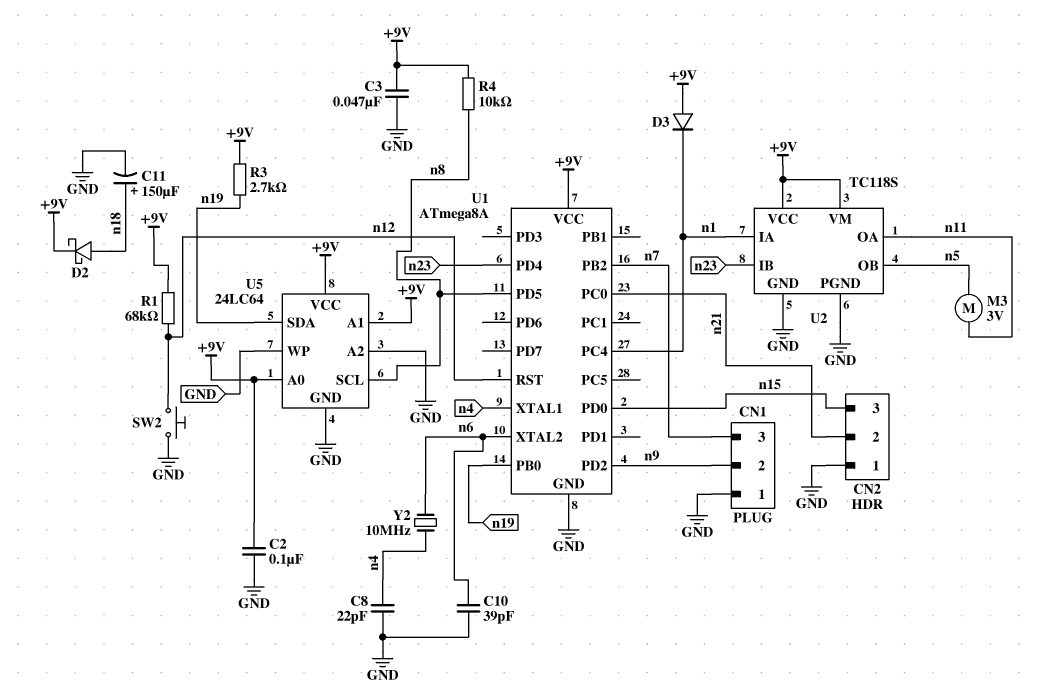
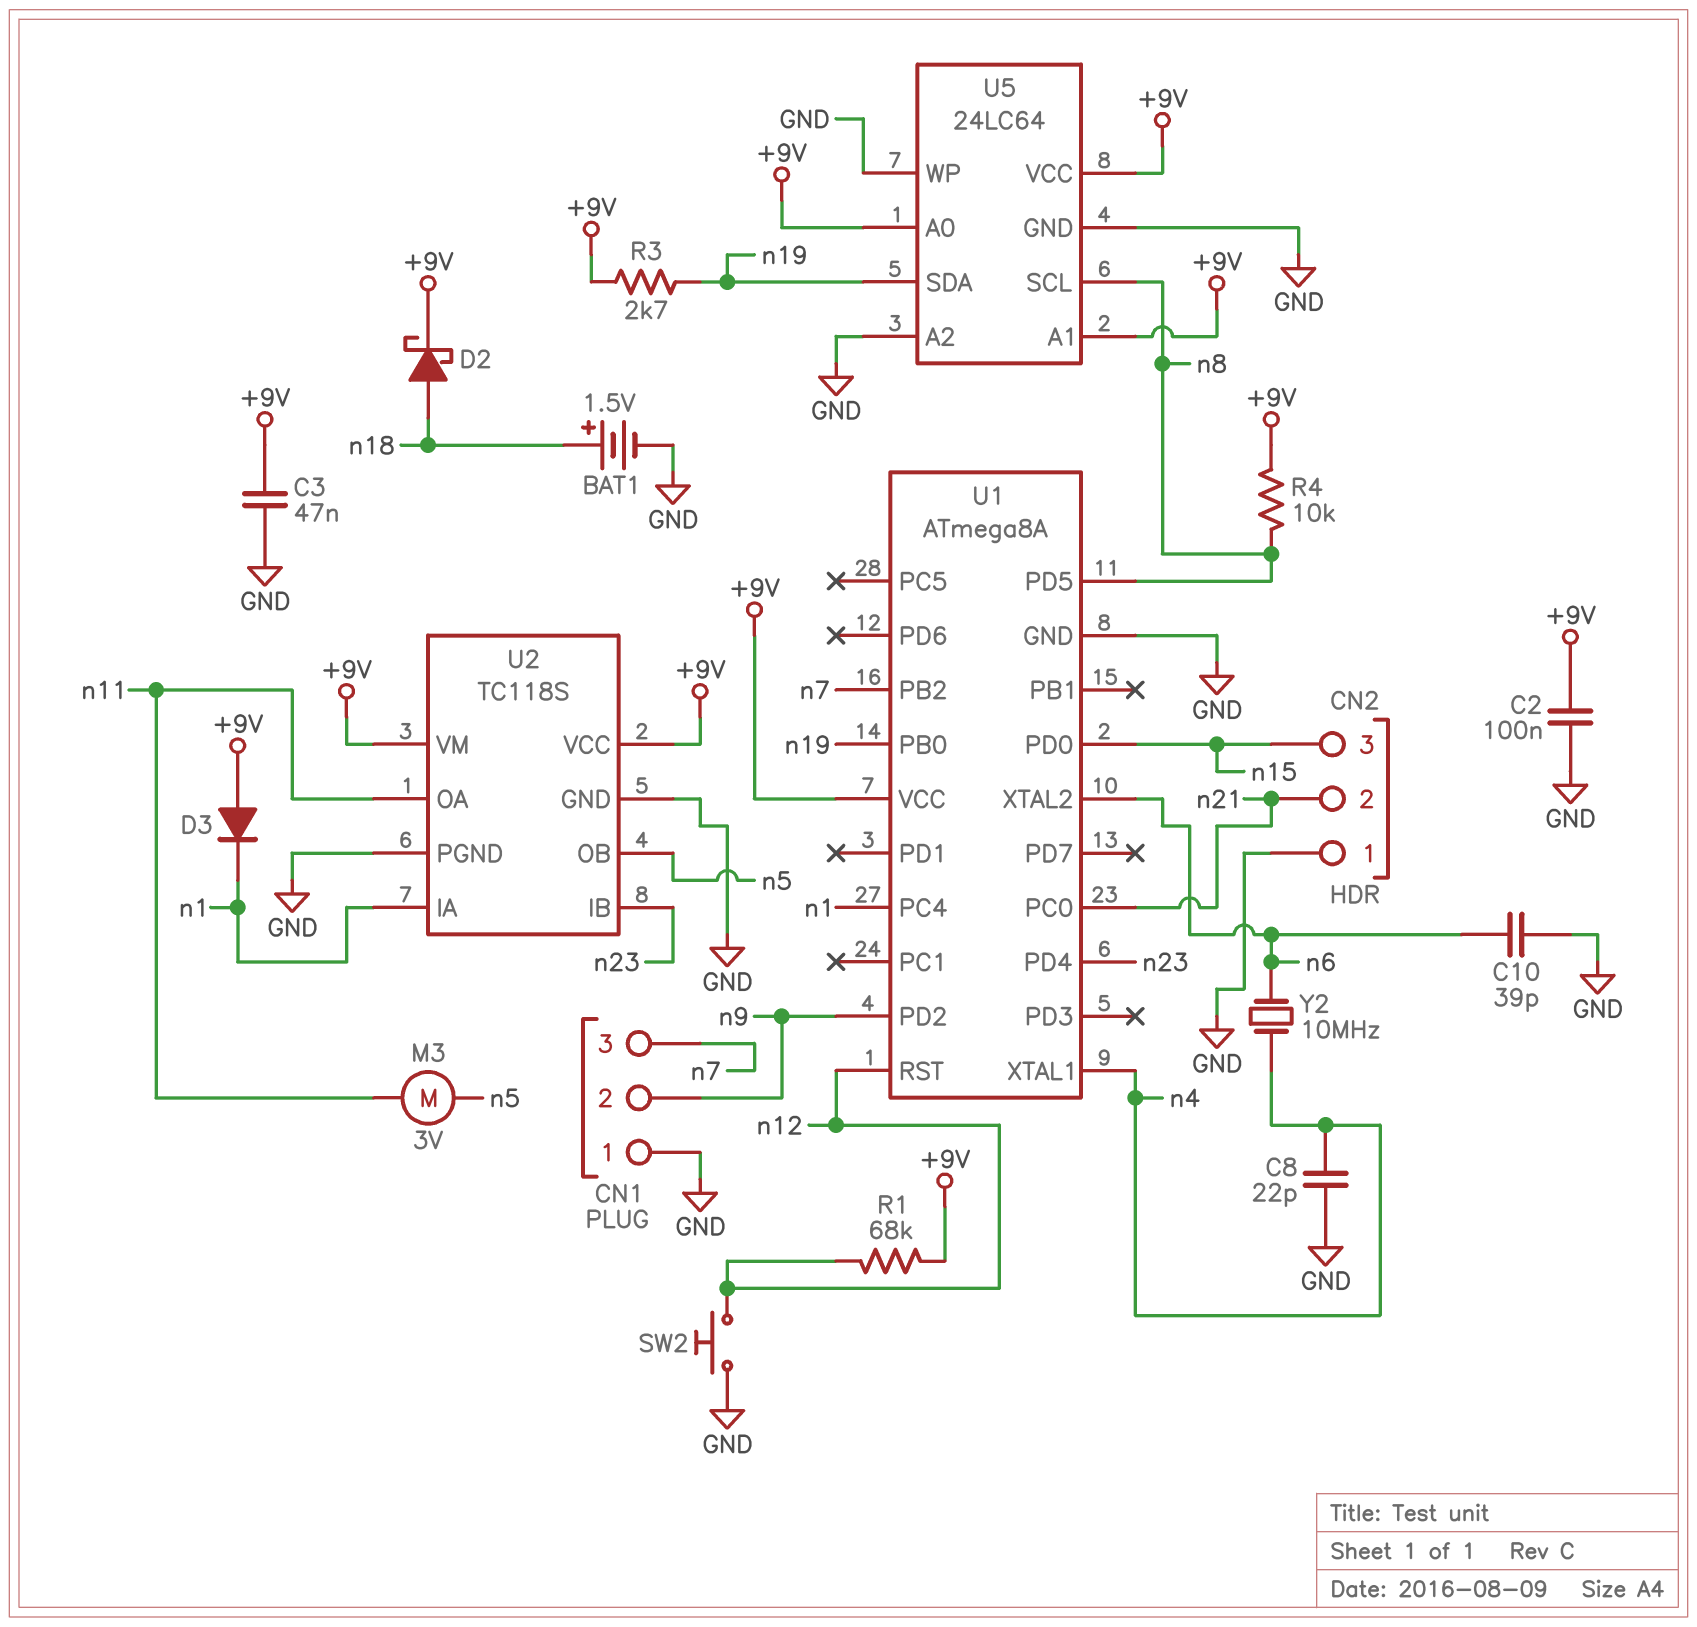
BAT1: none -> 1.5V (plus n18, minus GND)
C11: 150uF (plus n18, minus GND) -> none

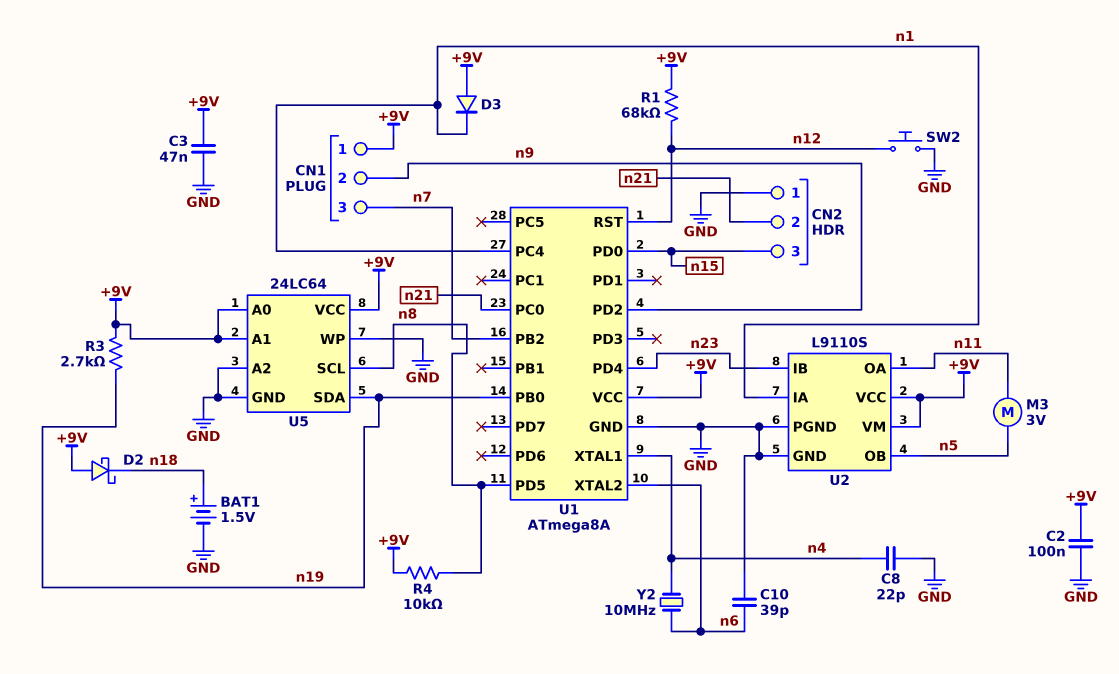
CN1 pin 1: GND -> +9V
D2: schottky (A n18, K +9V) -> schottky (A +9V, K n18)
U2: TC118S -> L9110S

